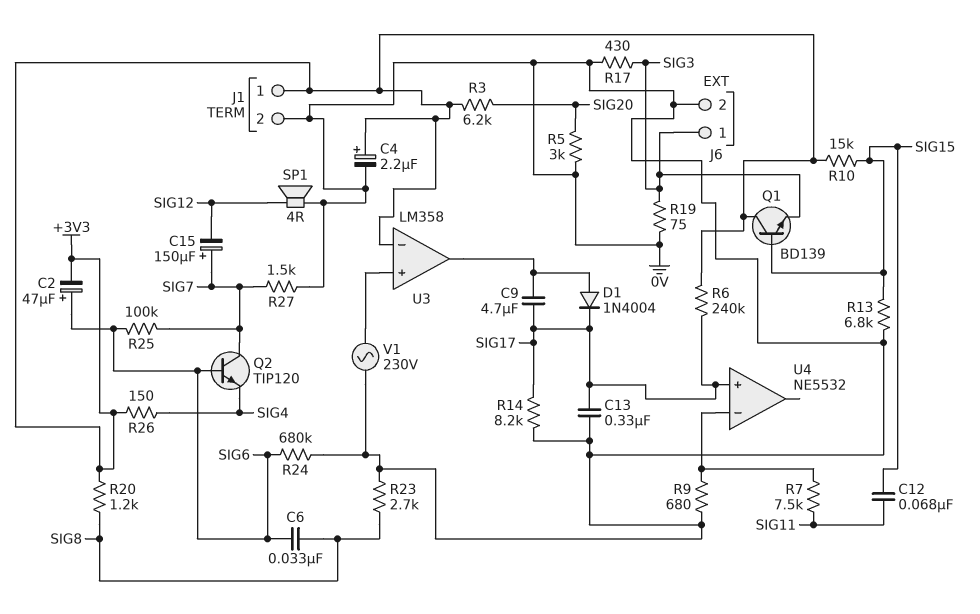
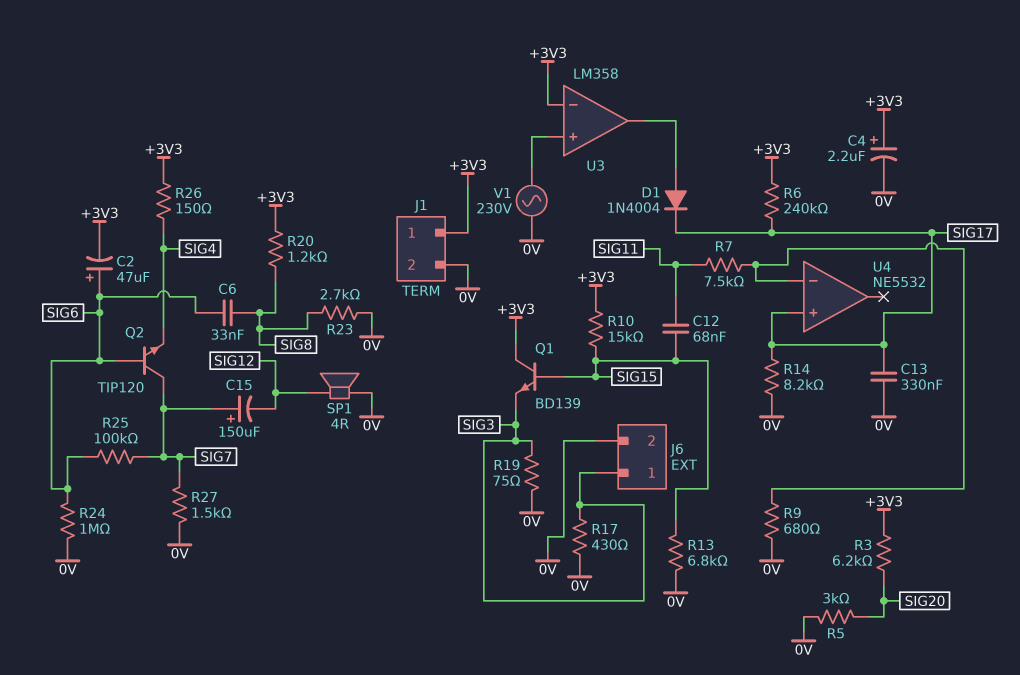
C9: 4.7uF (SIG17, U3/out) -> none
R24: 680k (0V, SIG6) -> 1M (0V, SIG6)

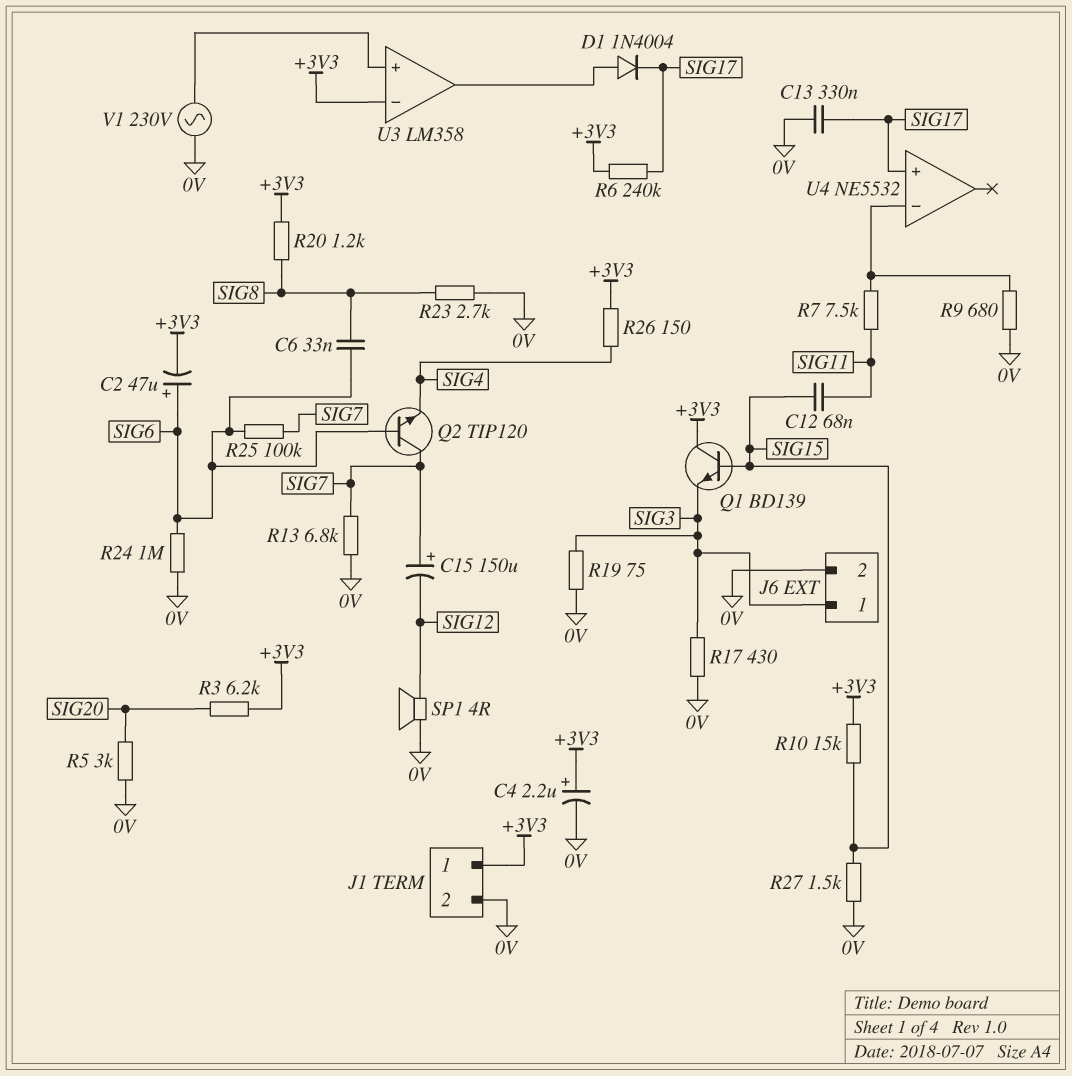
R13: 6.8k (0V, SIG15) -> 6.8k (0V, SIG7)
R14: 8.2k (0V, SIG17) -> none
R27: 1.5k (0V, SIG7) -> 1.5k (0V, SIG15)

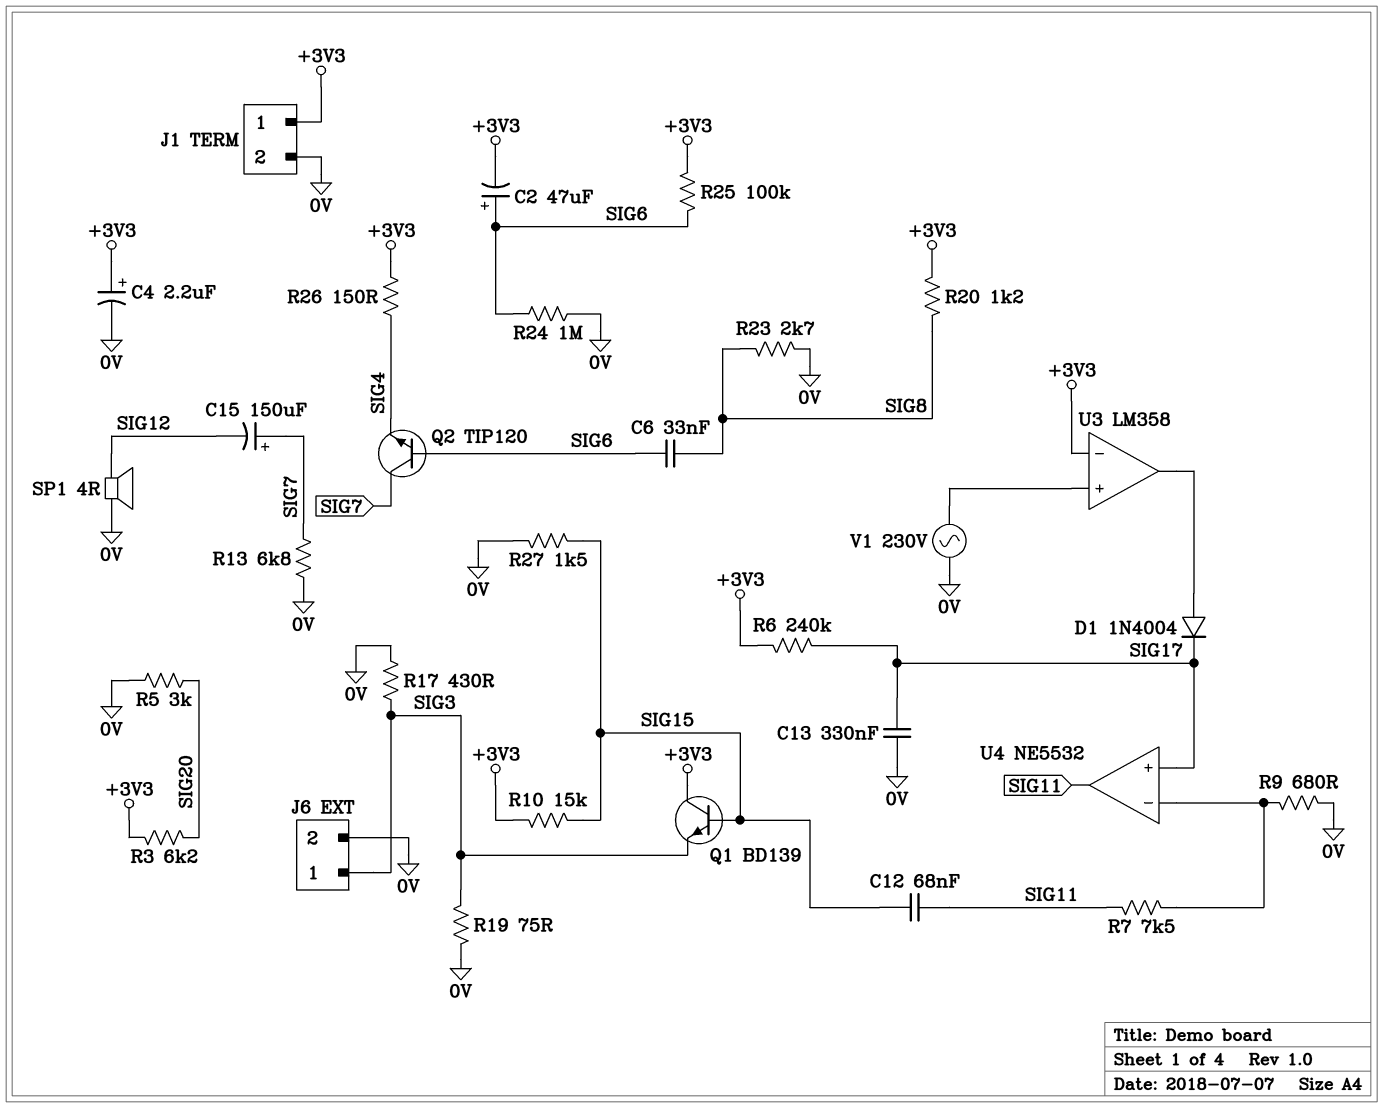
R25: 100k (SIG6, SIG7) -> 100k (+3V3, SIG6)
U4 pin out: none -> SIG11

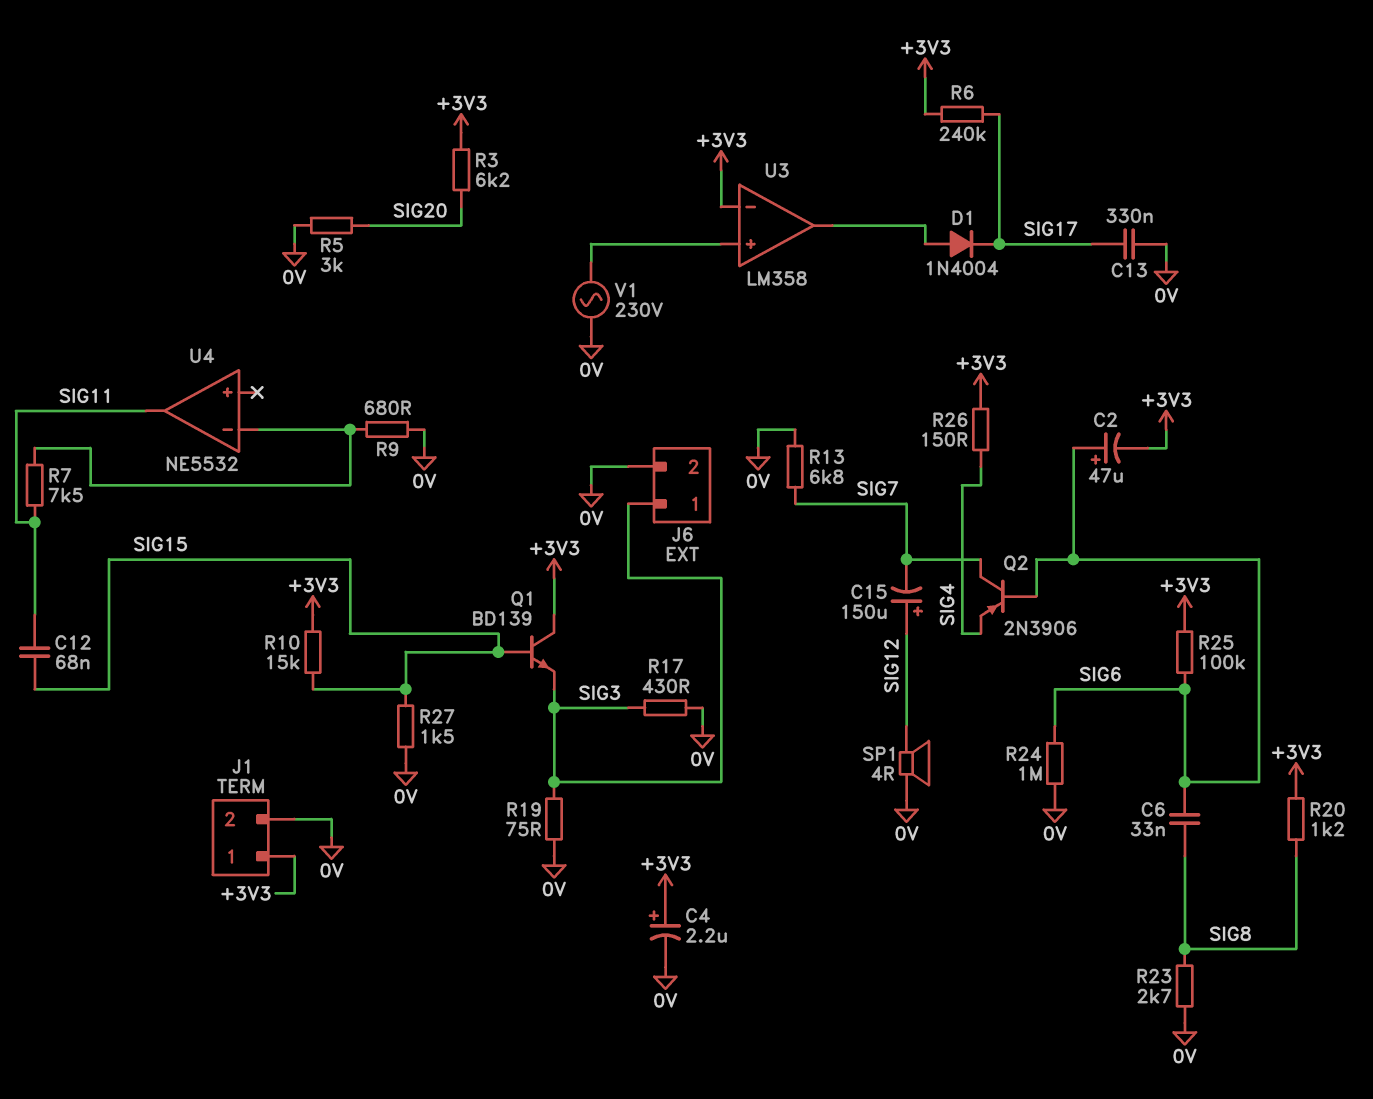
C15: 150uF (plus SIG7, minus SIG12) -> 150uF (plus SIG12, minus SIG7)
Q2: NPN TIP120 (B SIG6, C SIG7, E SIG4) -> PNP 2N3906 (B SIG6, C SIG7, E SIG4)
U4 pin in+: SIG17 -> none

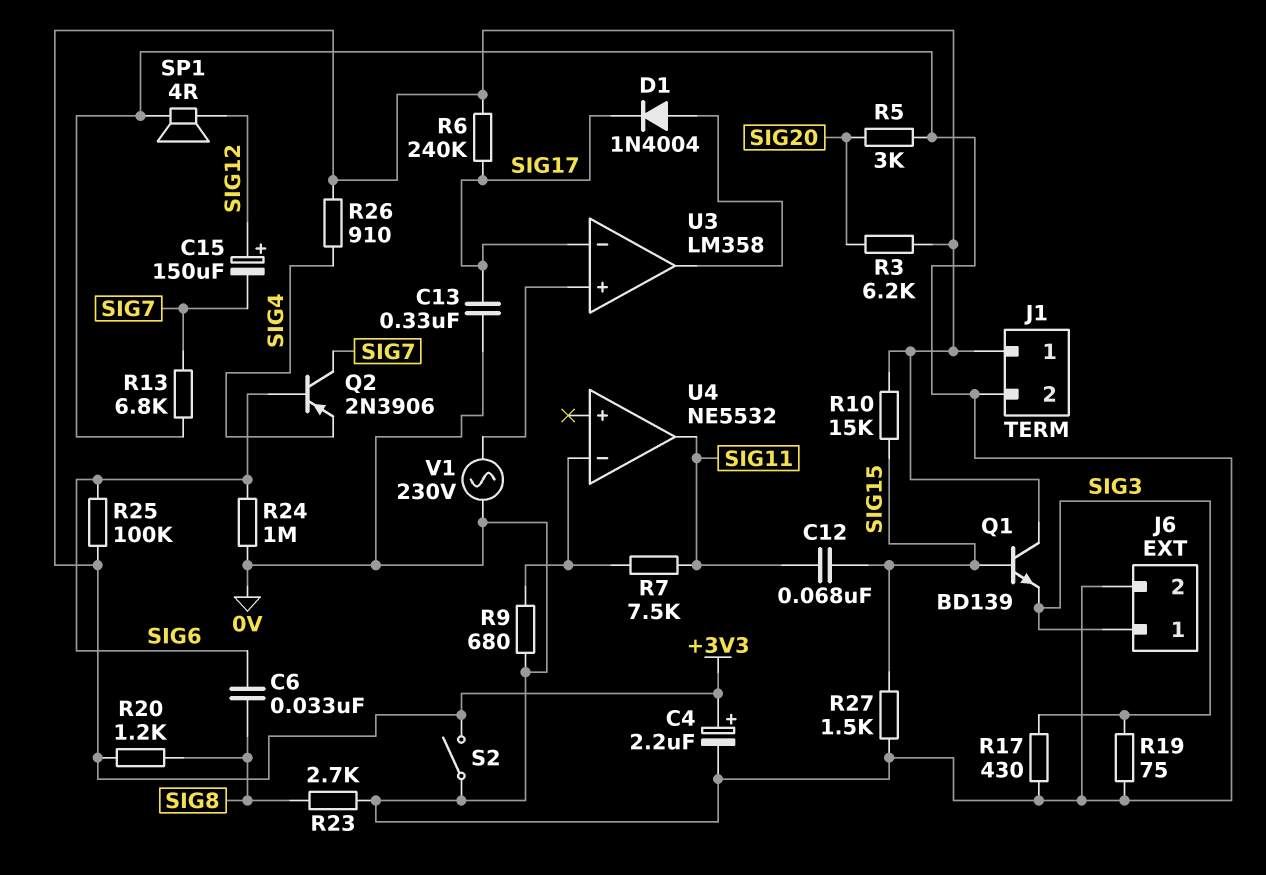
C2: 47uF (plus SIG6, minus +3V3) -> none
R26: 150 (+3V3, SIG4) -> 910 (+3V3, SIG4)
S2: none -> switch (+3V3, 0V)
U3 pin in-: +3V3 -> SIG17

